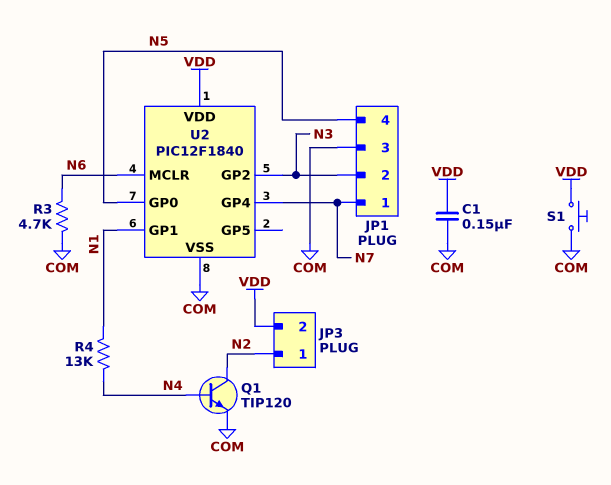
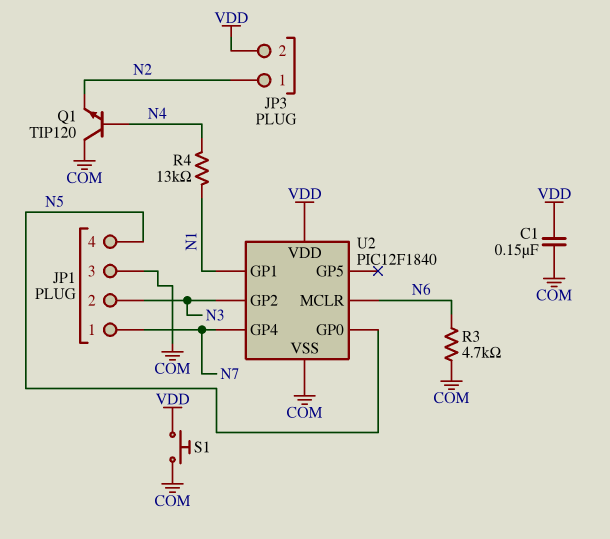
Q1: NPN TIP120 (B N4, C N2, E COM) -> NPN TIP120 (B N4, C COM, E N2)

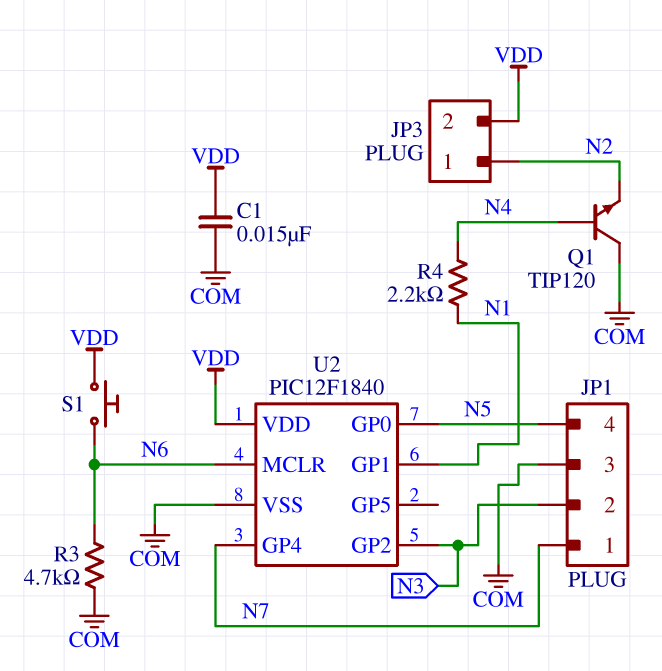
C1: 150nF (COM, VDD) -> 15nF (COM, VDD)
R4: 13k (N1, N4) -> 2.2k (N1, N4)
S1: button (COM, VDD) -> button (N6, VDD)

